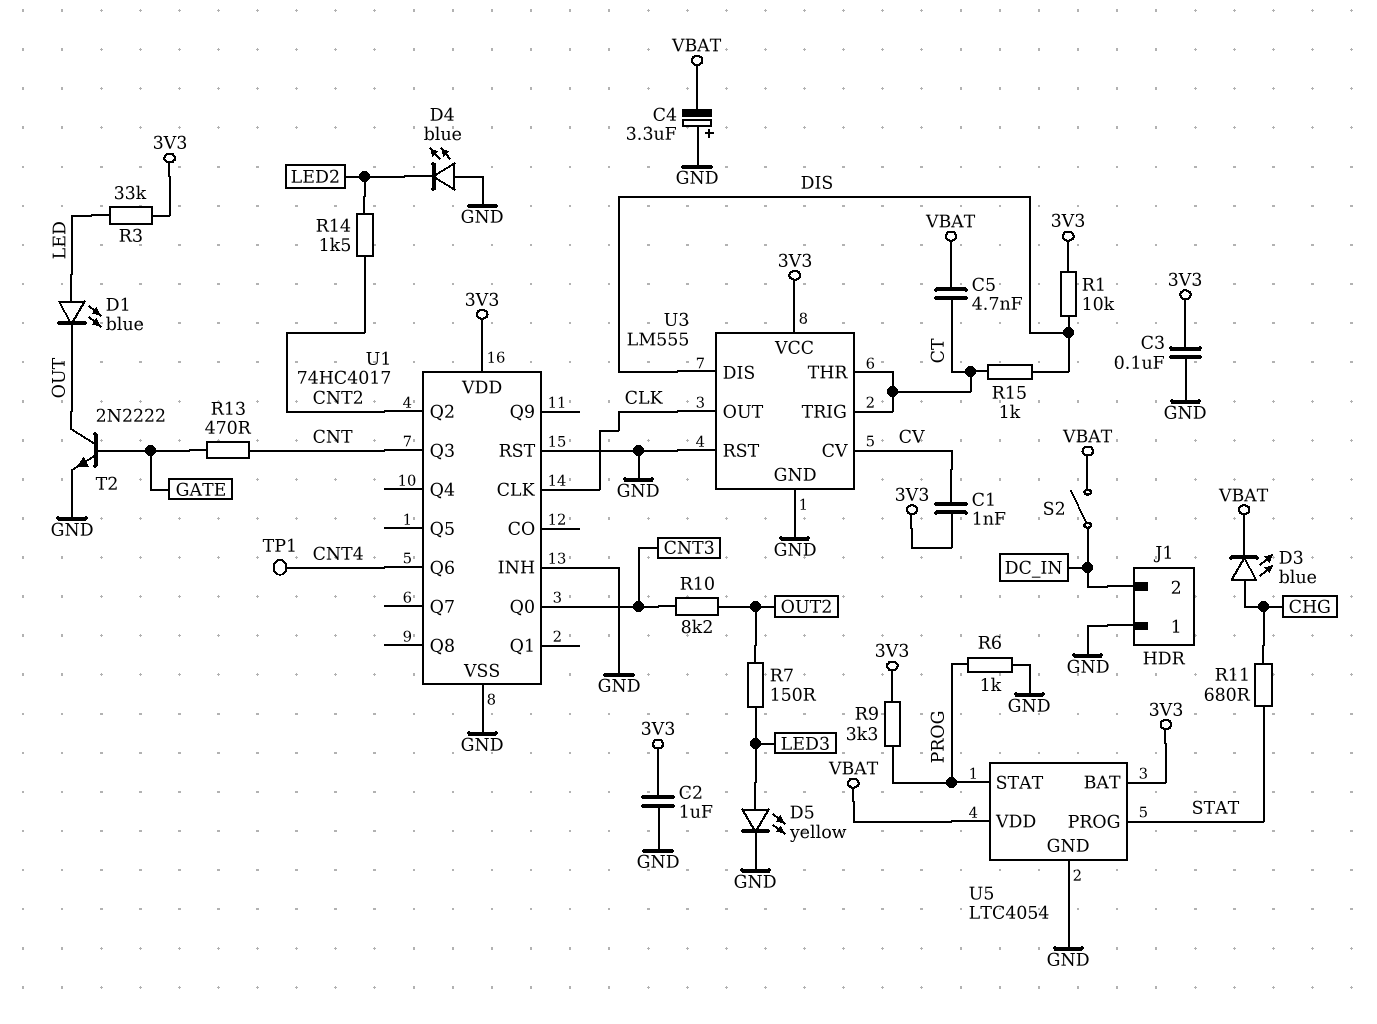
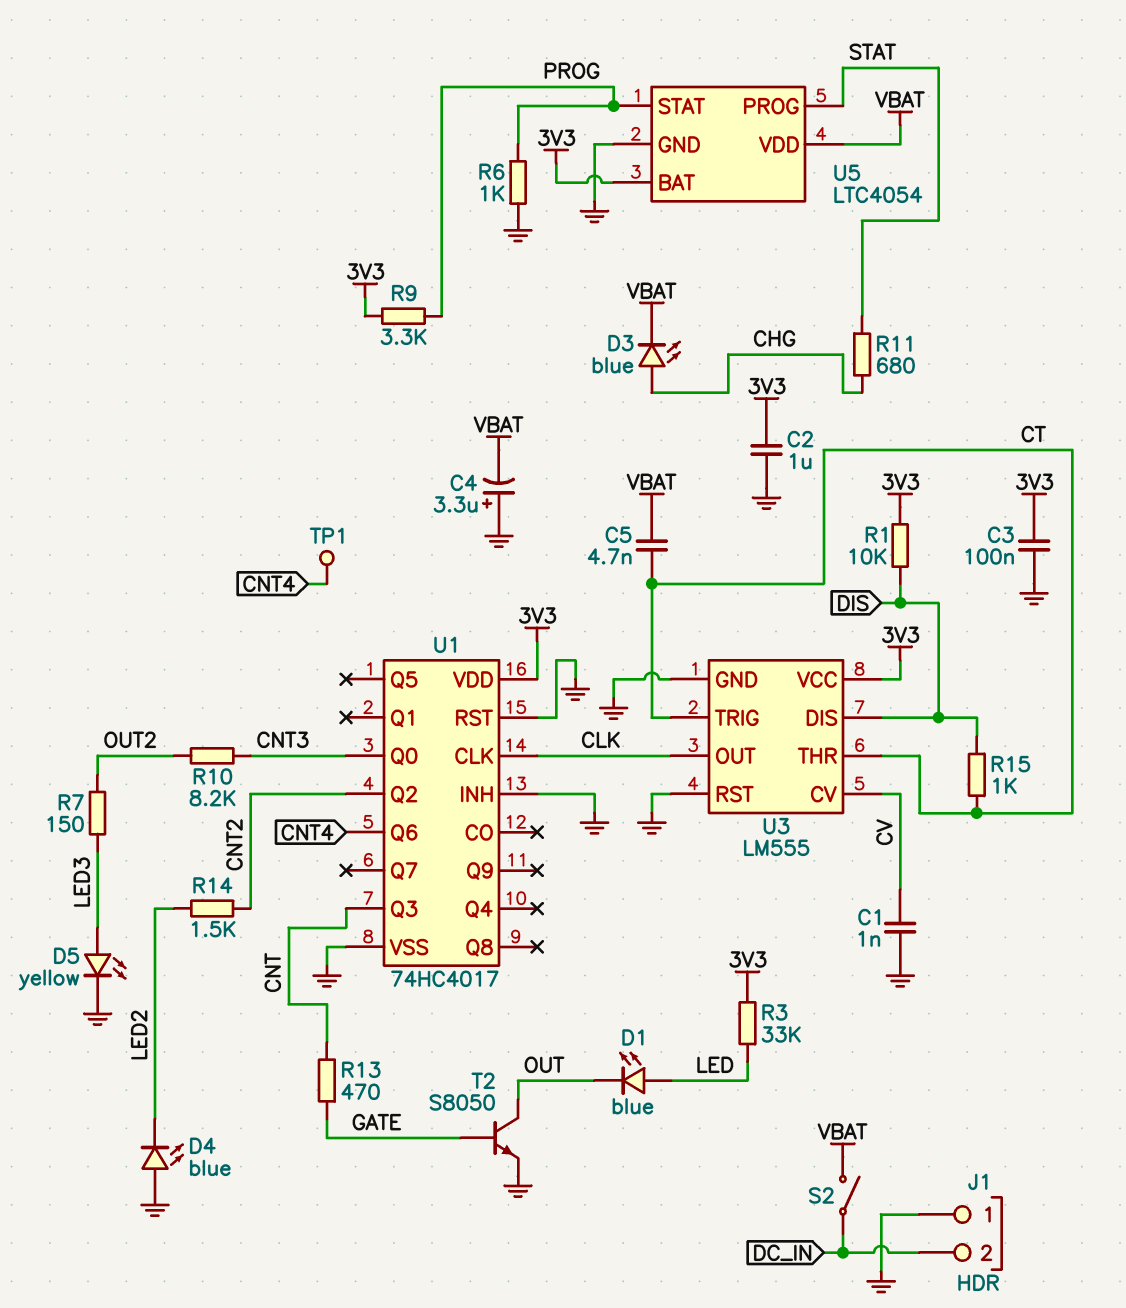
C1: 1nF (3V3, CV) -> 1nF (CV, GND)
T2: NPN 2N2222 (B GATE, C OUT, E GND) -> NPN S8050 (B GATE, C OUT, E GND)

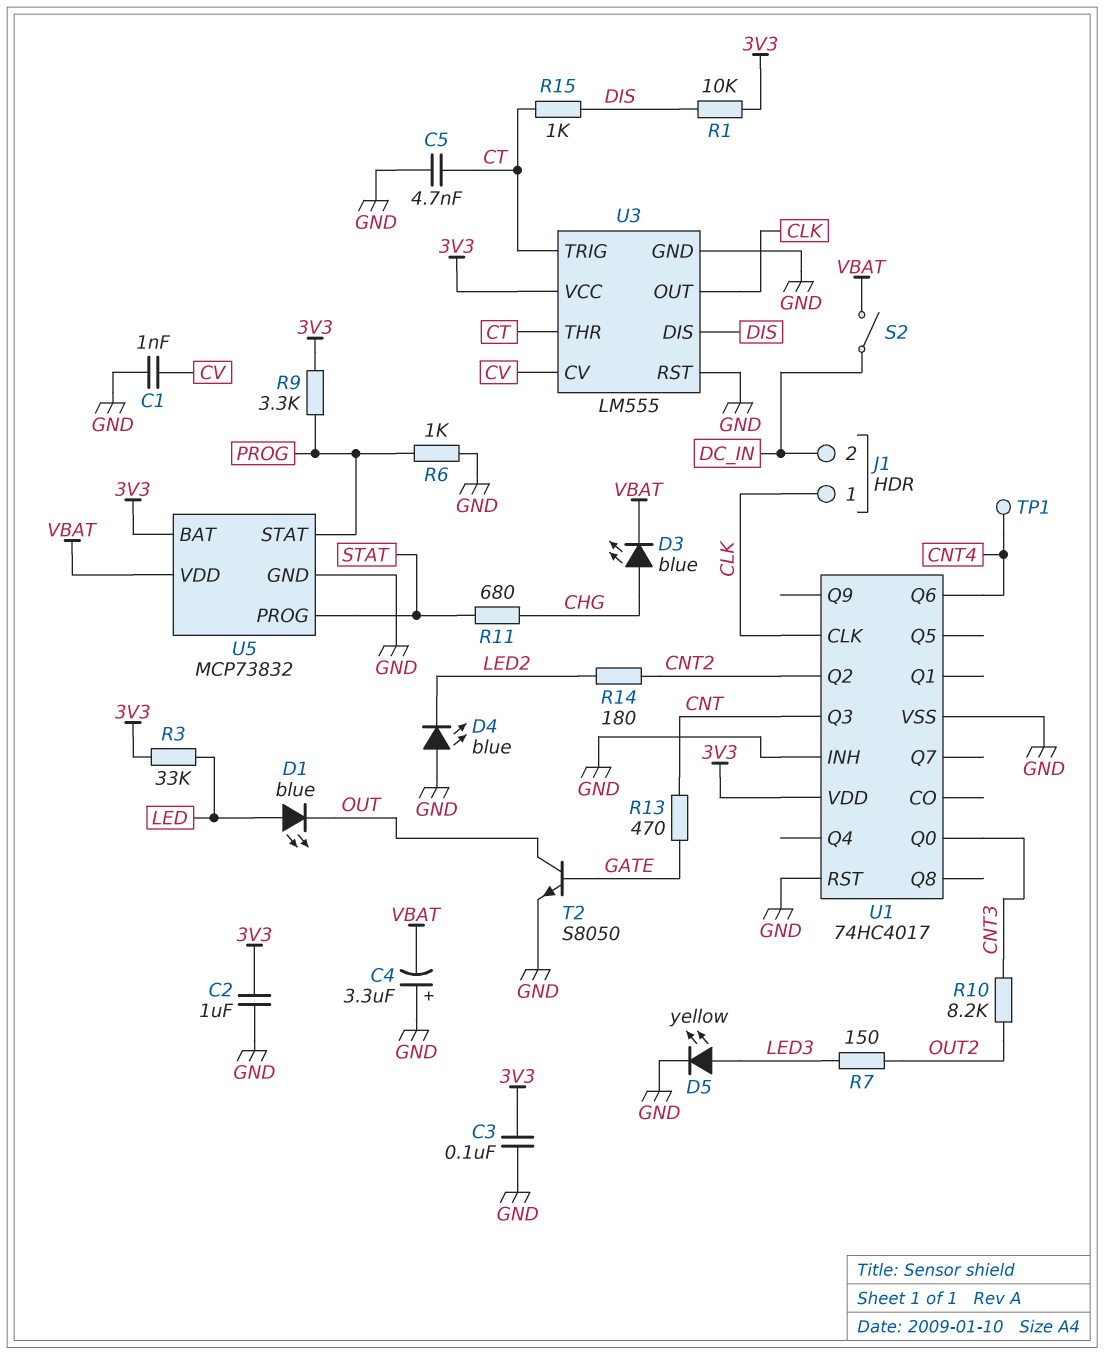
C5: 4.7nF (CT, VBAT) -> 4.7nF (CT, GND)
J1 pin 1: GND -> CLK
R14: 1.5k (CNT2, LED2) -> 180 (CNT2, LED2)
U5: LTC4054 -> MCP73832

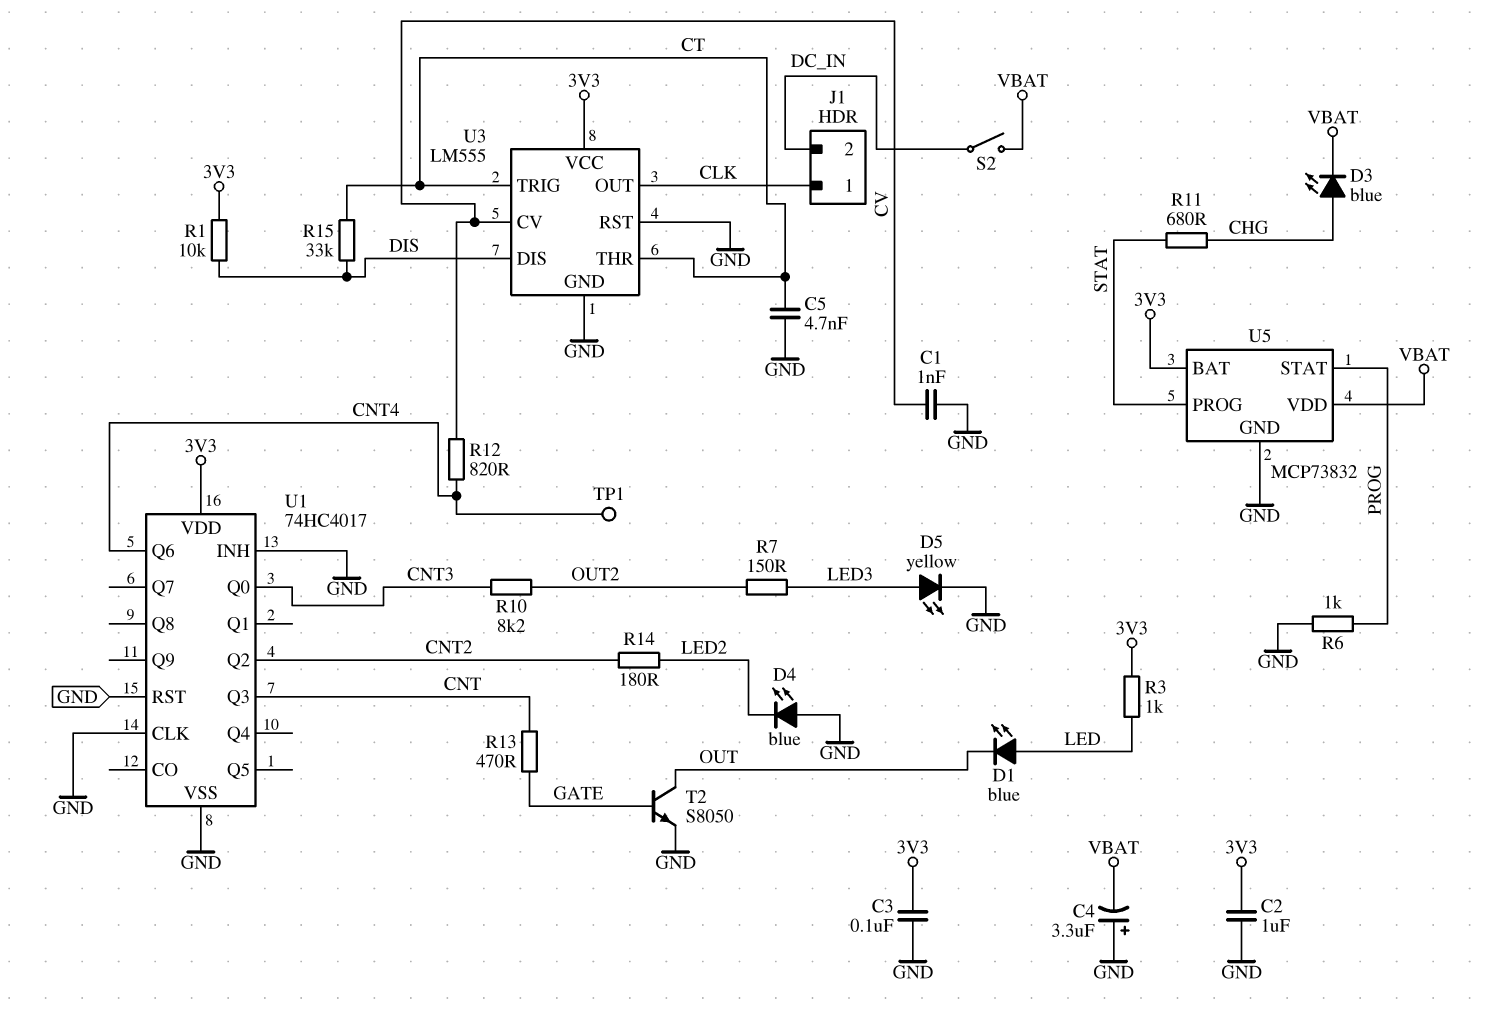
R3: 33k (3V3, LED) -> 1k (3V3, LED)
R9: 3.3k (3V3, PROG) -> none
R12: none -> 820 (CNT4, CV)
R15: 1k (CT, DIS) -> 33k (CT, DIS)
U1 pin CLK: CLK -> GND

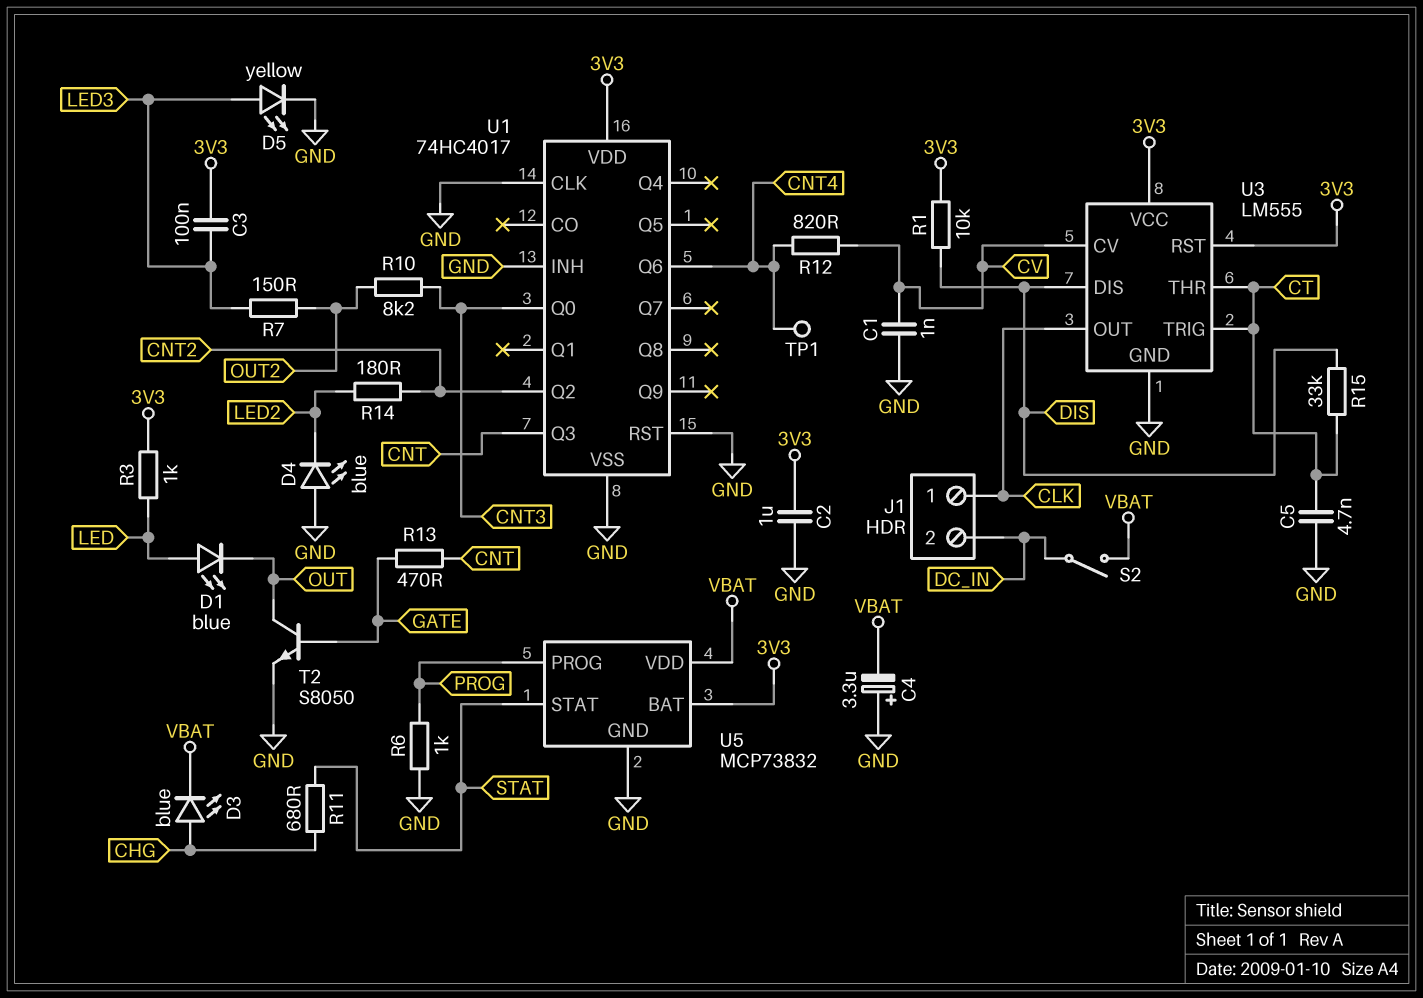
C3: 100nF (3V3, GND) -> 100nF (3V3, LED3)
U3 pin RST: GND -> 3V3
U5 pin PROG: STAT -> PROG
U5 pin STAT: PROG -> STAT

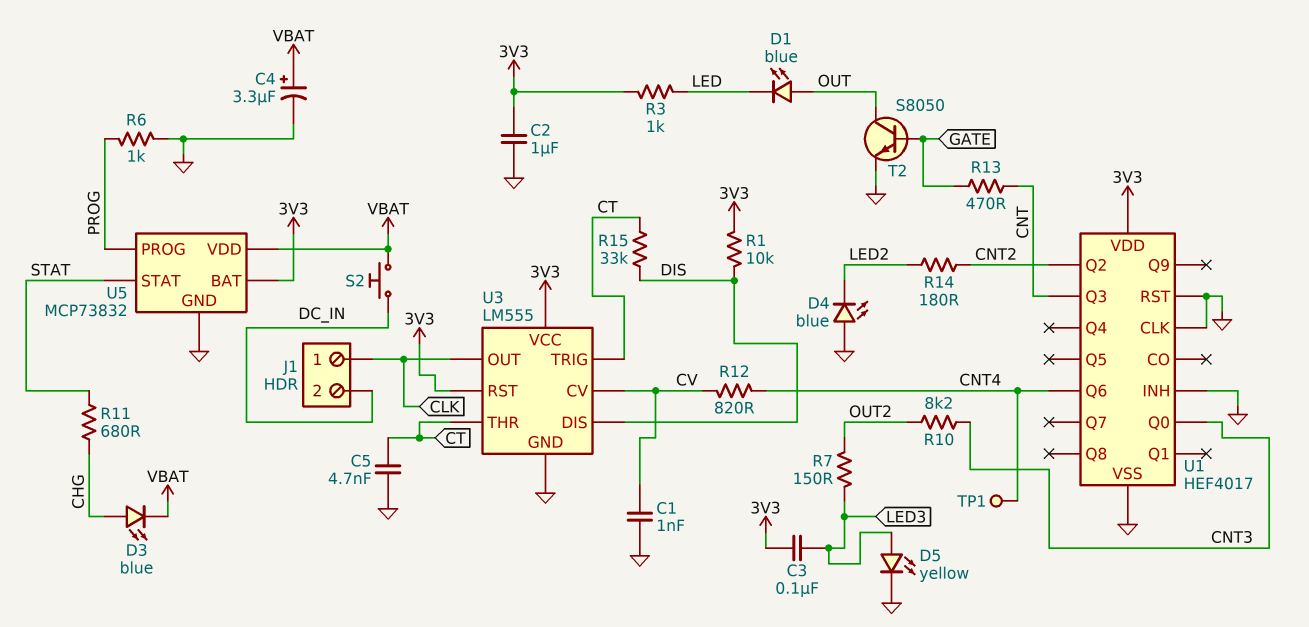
C4: 3.3uF (plus GND, minus VBAT) -> 3.3uF (plus VBAT, minus GND)
D1: LED blue (A LED, K OUT) -> LED blue (A OUT, K LED)
S2: switch (DC_IN, VBAT) -> button (DC_IN, VBAT)
U1: 74HC4017 -> HEF4017

